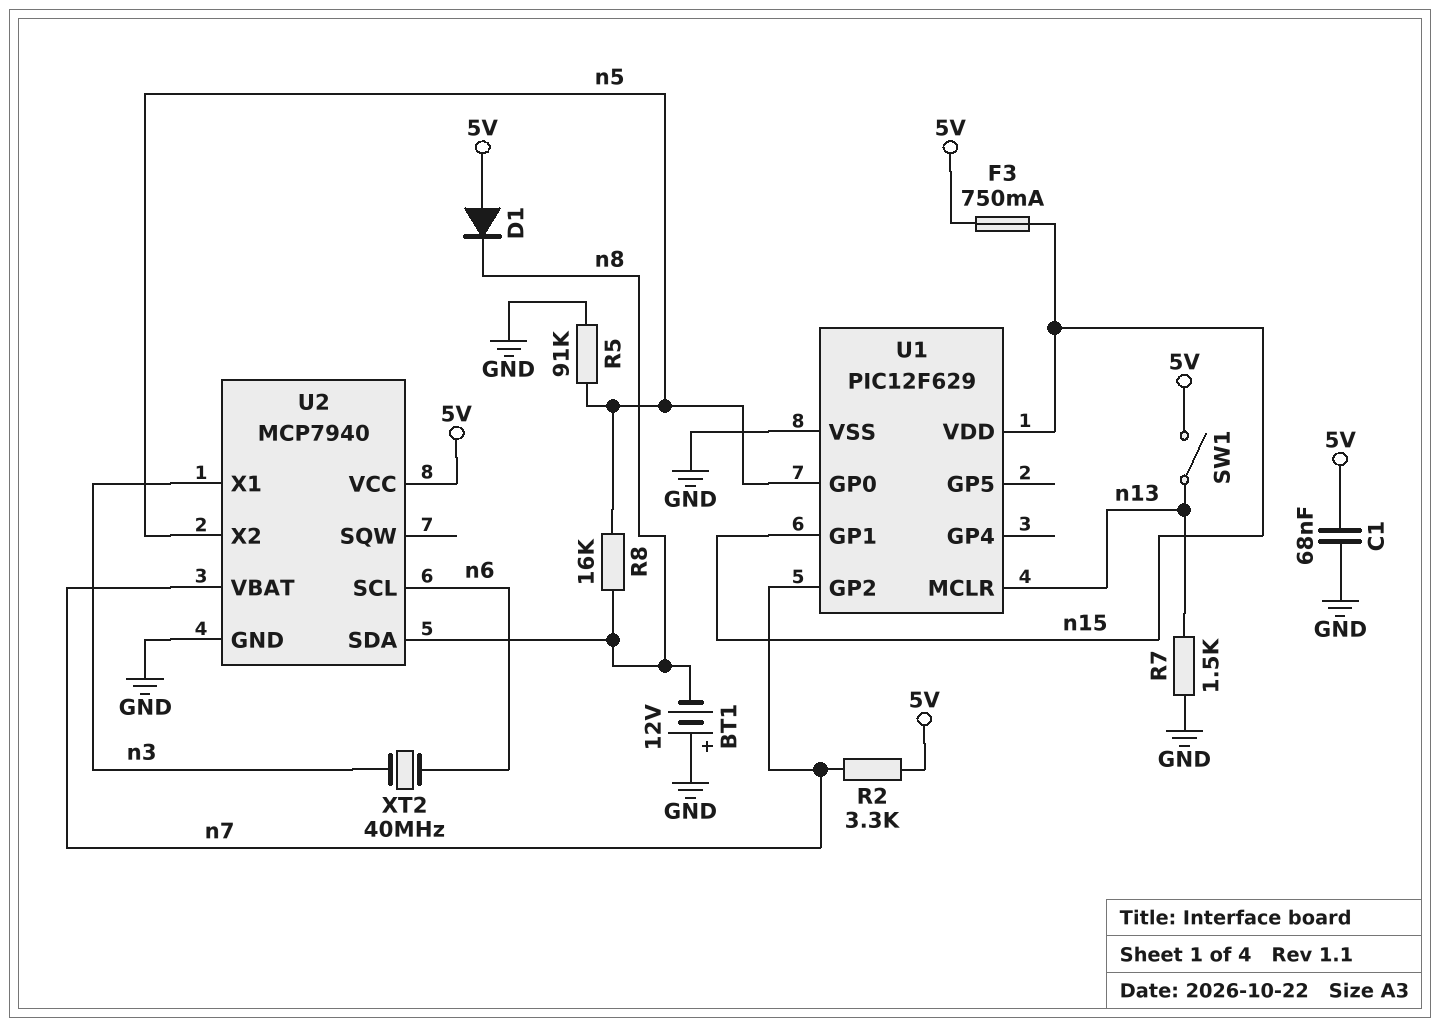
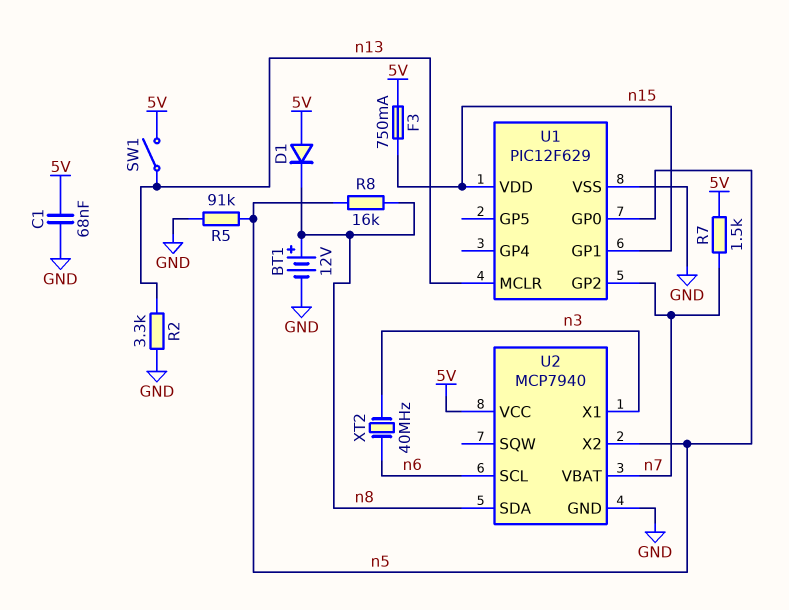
BT1: 12V (plus GND, minus n8) -> 12V (plus n8, minus GND)
R2: 3.3k (5V, n7) -> 3.3k (GND, n13)
R7: 1.5k (GND, n13) -> 1.5k (5V, n7)

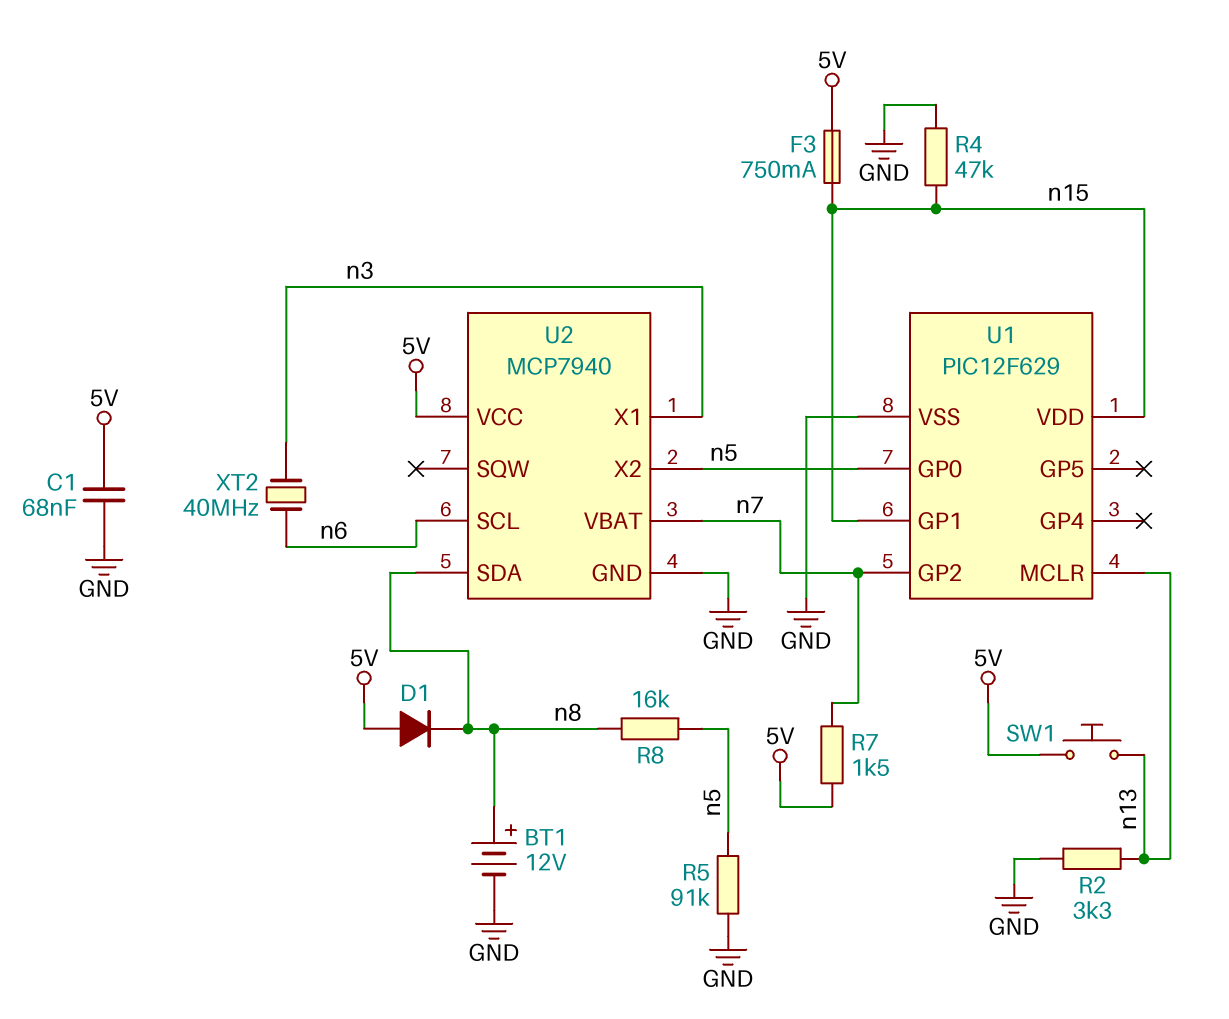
R4: none -> 47k (GND, n15)
SW1: switch (5V, n13) -> button (5V, n13)

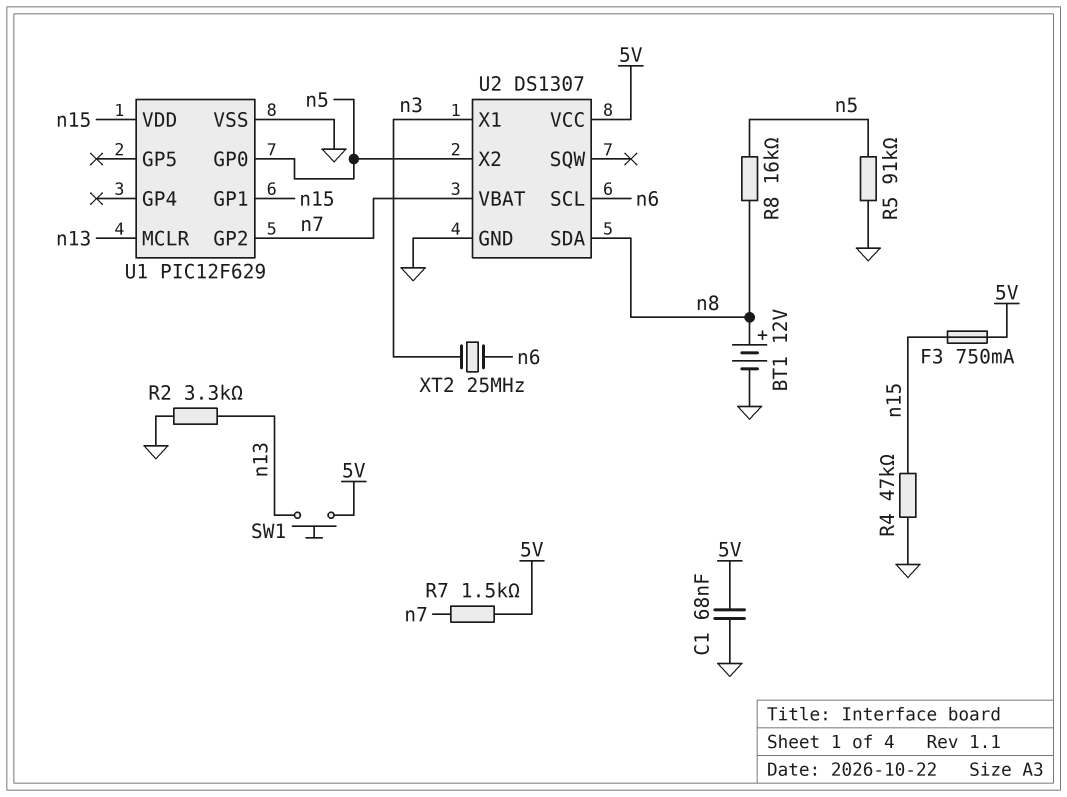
D1: diode (A 5V, K n8) -> none
U2: MCP7940 -> DS1307
XT2: 40MHz (n3, n6) -> 25MHz (n3, n6)

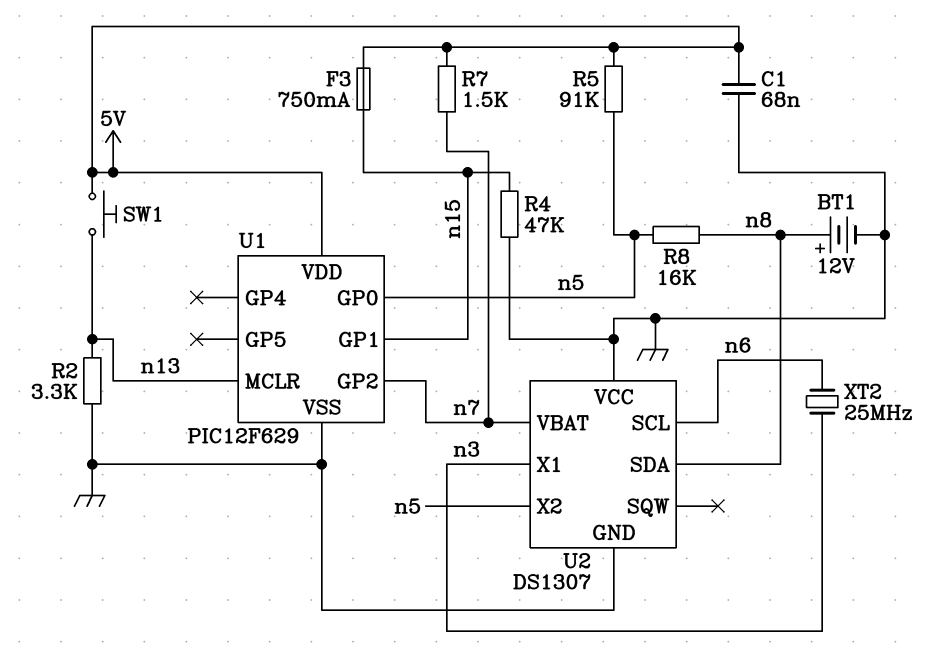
R5: 91k (GND, n5) -> 91k (5V, n5)
U1 pin VDD: n15 -> 5V
U2 pin VCC: 5V -> GND

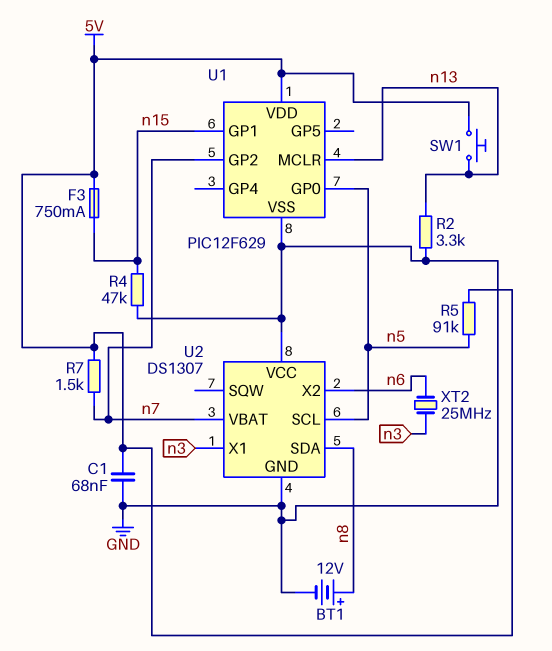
R8: 16k (n5, n8) -> none
U2 pin SCL: n6 -> n5
U2 pin X2: n5 -> n6

